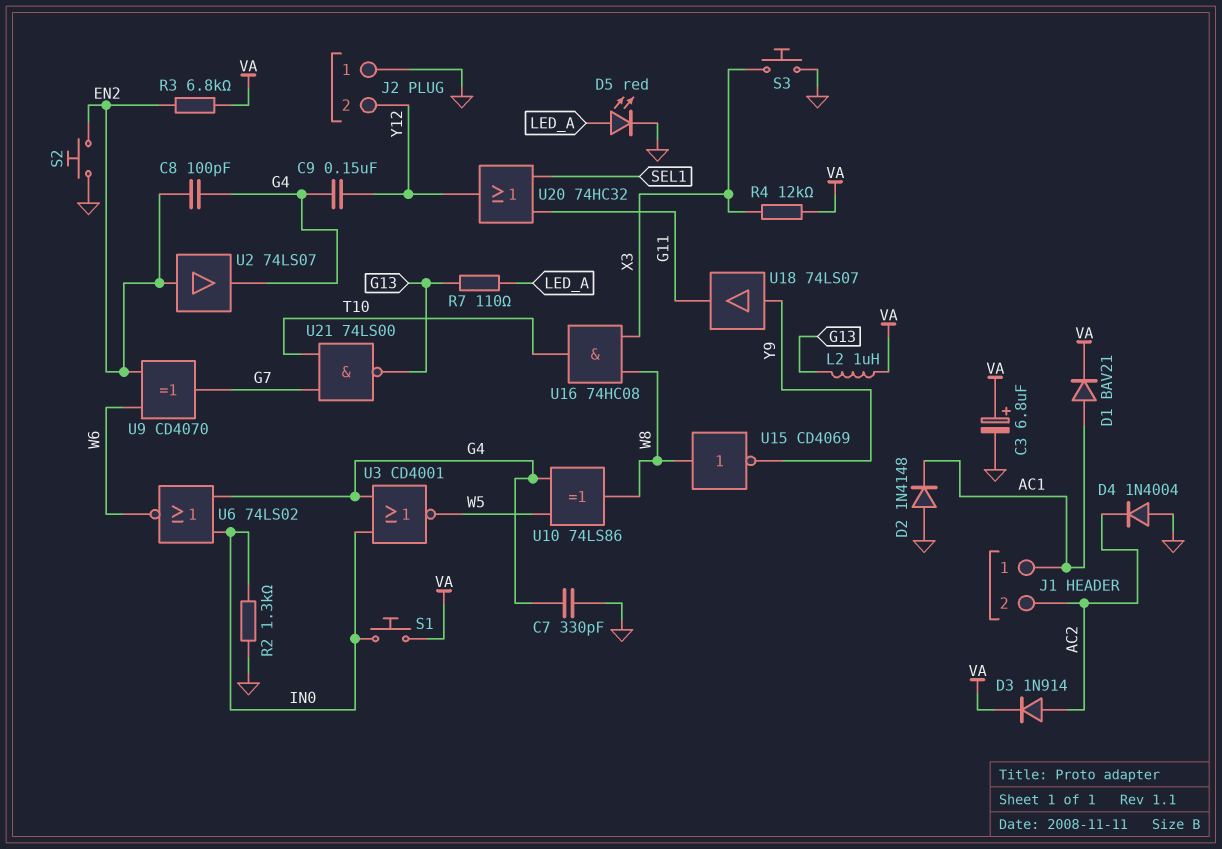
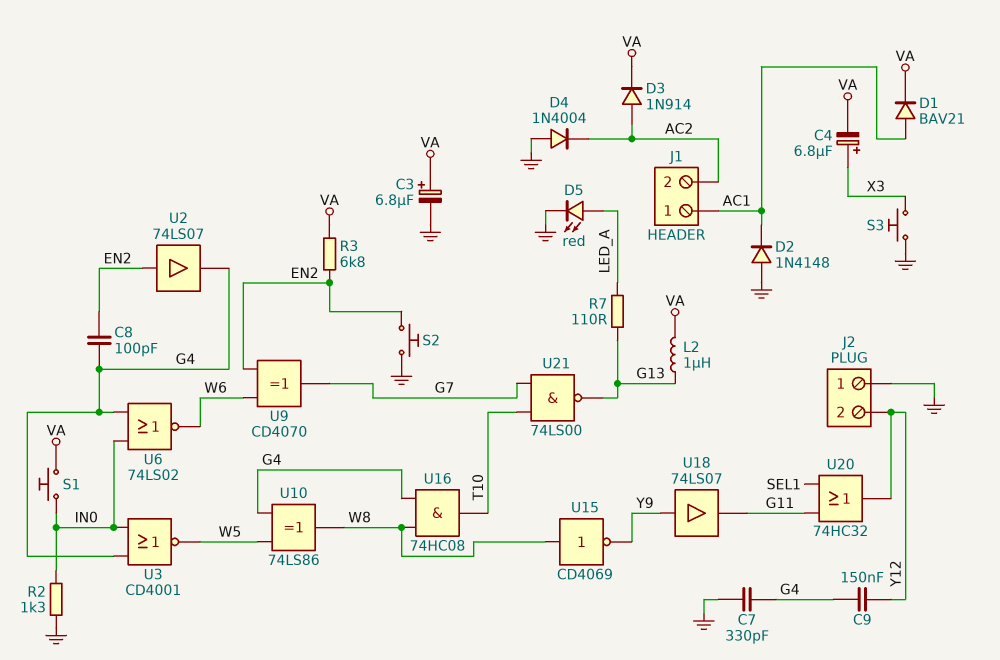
C4: none -> 6.8uF (plus X3, minus VA)
R4: 12k (VA, X3) -> none
U16: AND 74HC08 (in W8, in X3, out T10) -> AND 74HC08 (in G4, in W8, out T10)

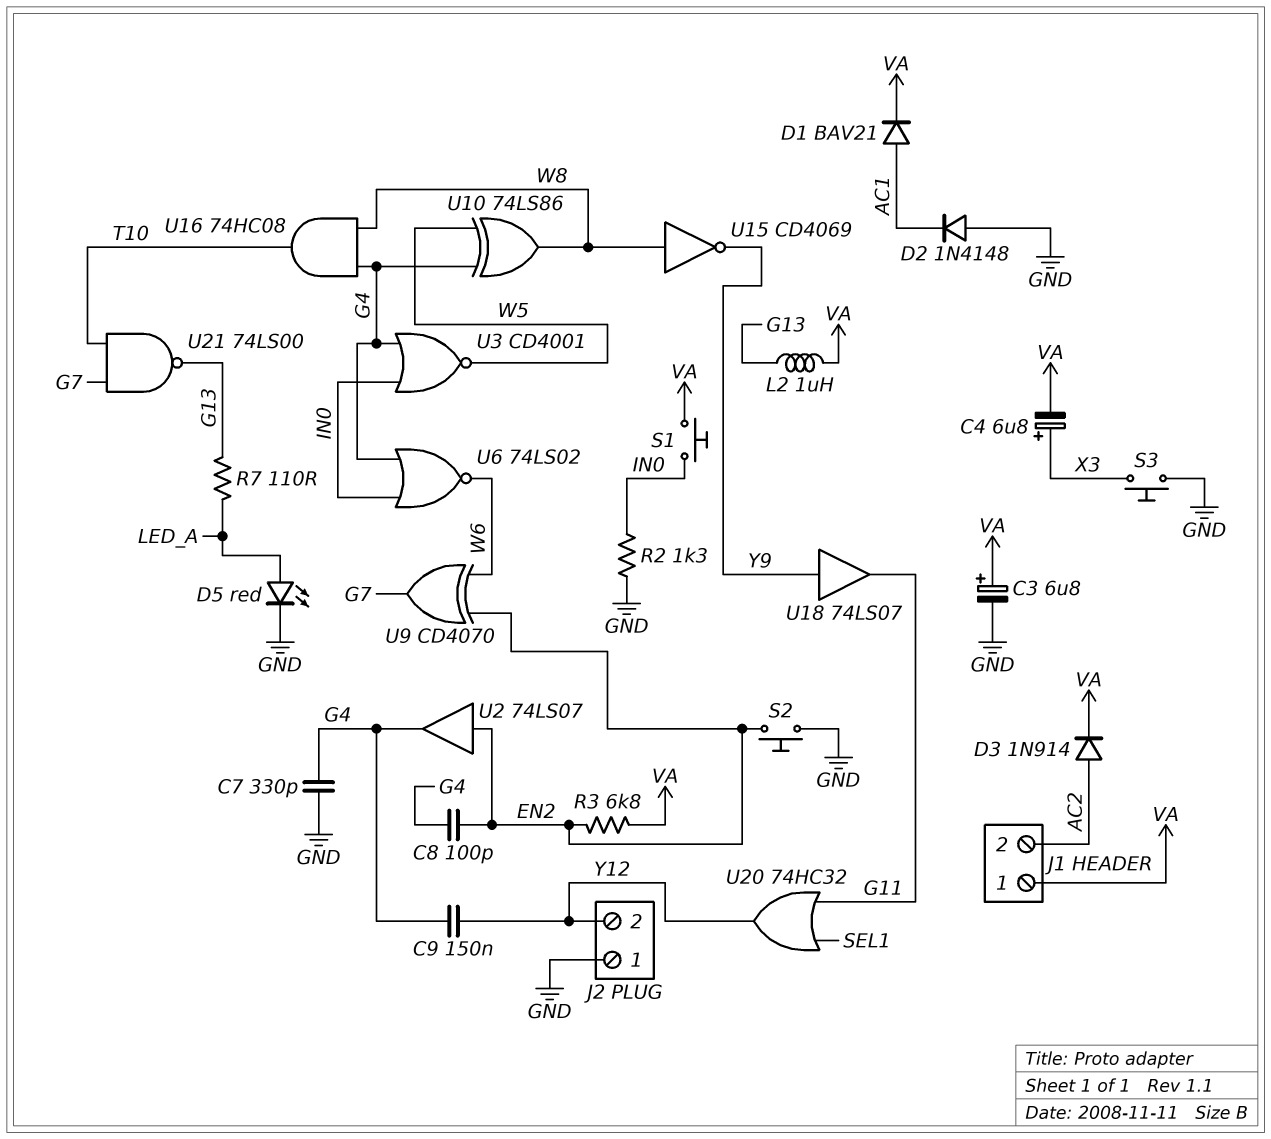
D4: diode 1N4004 (A GND, K AC2) -> none
J1 pin 1: AC1 -> VA

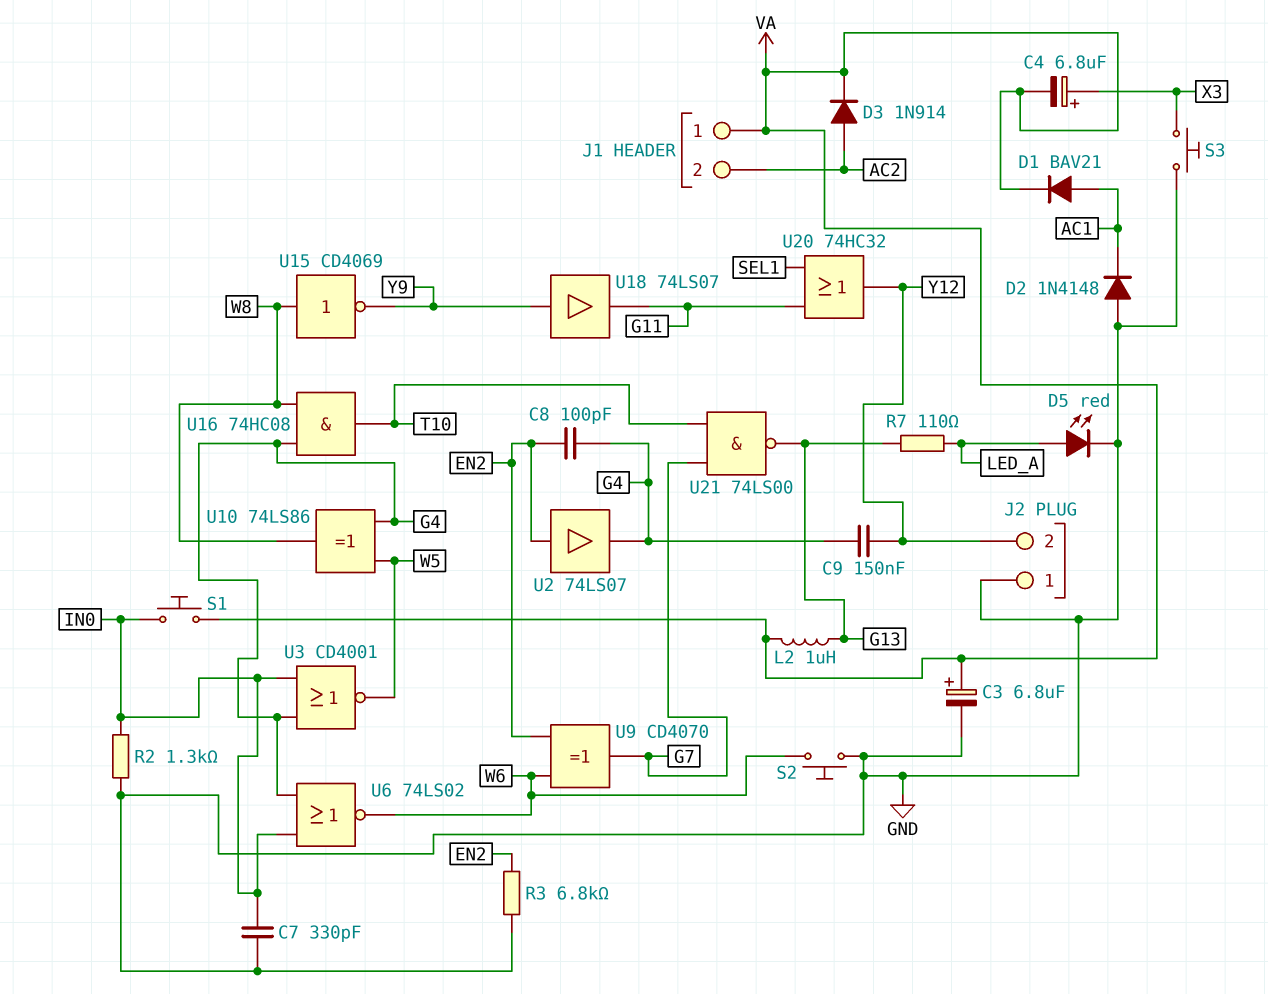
C7: 330pF (G4, GND) -> 330pF (GND, IN0)
R3: 6.8k (EN2, VA) -> 6.8k (EN2, GND)
S2: button (EN2, GND) -> button (GND, W6)

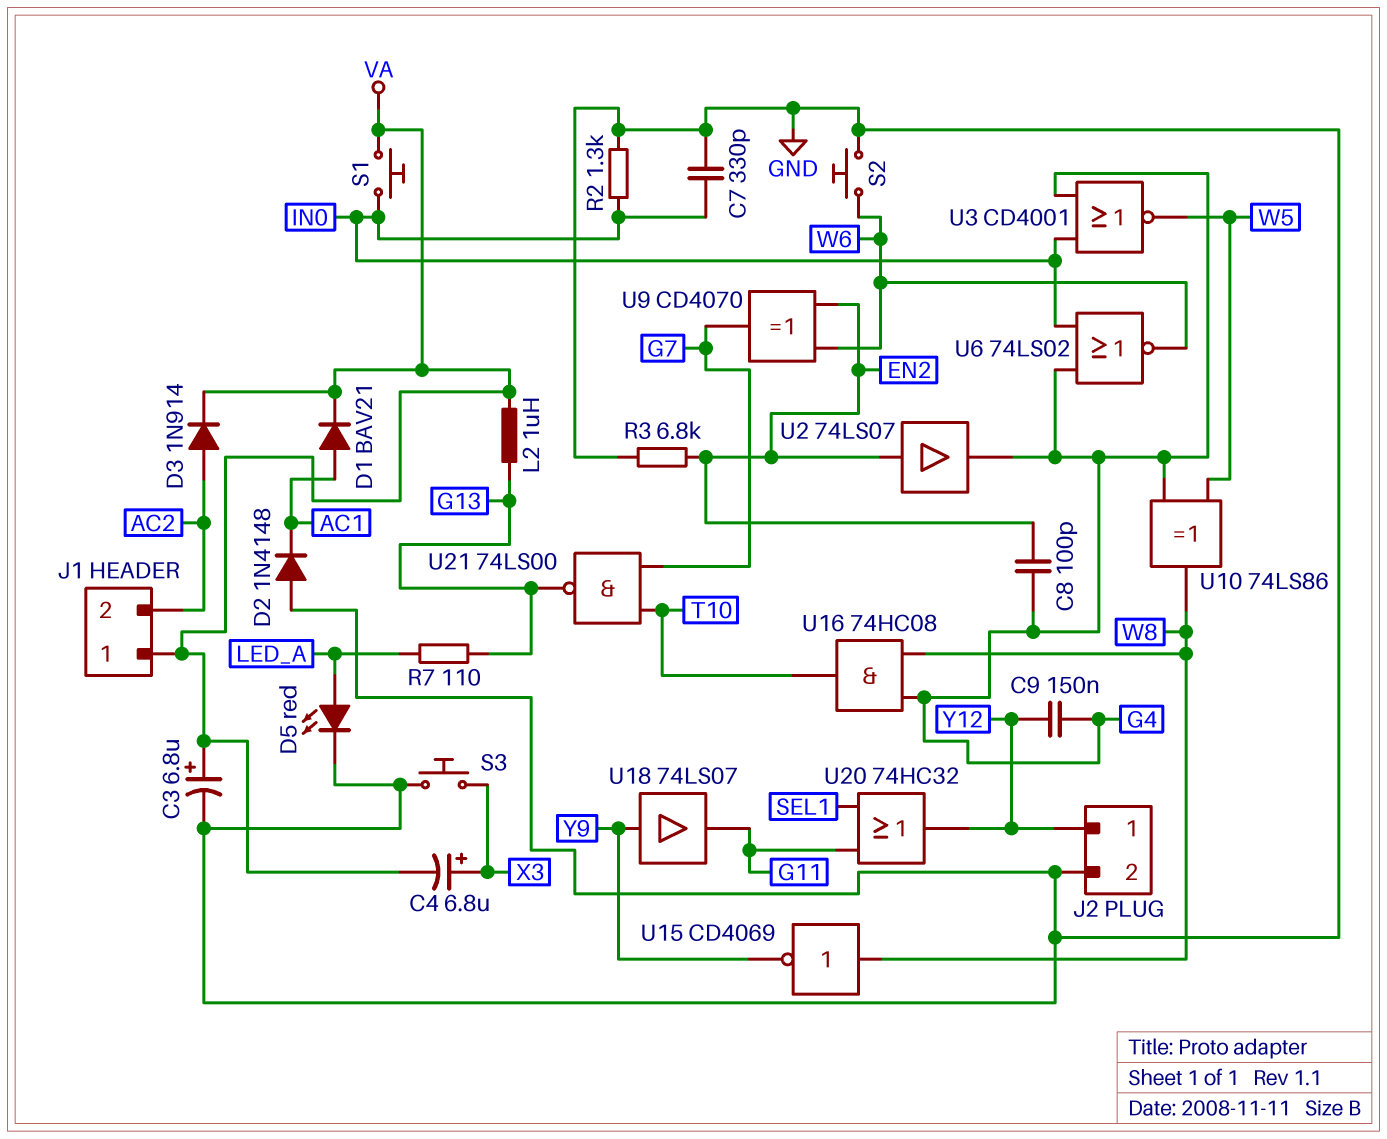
J2 pin 1: GND -> Y12
J2 pin 2: Y12 -> GND

